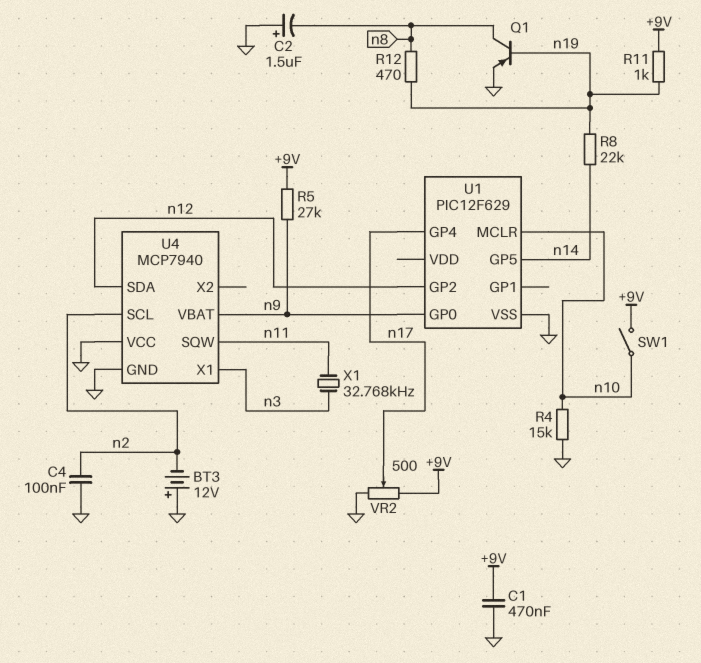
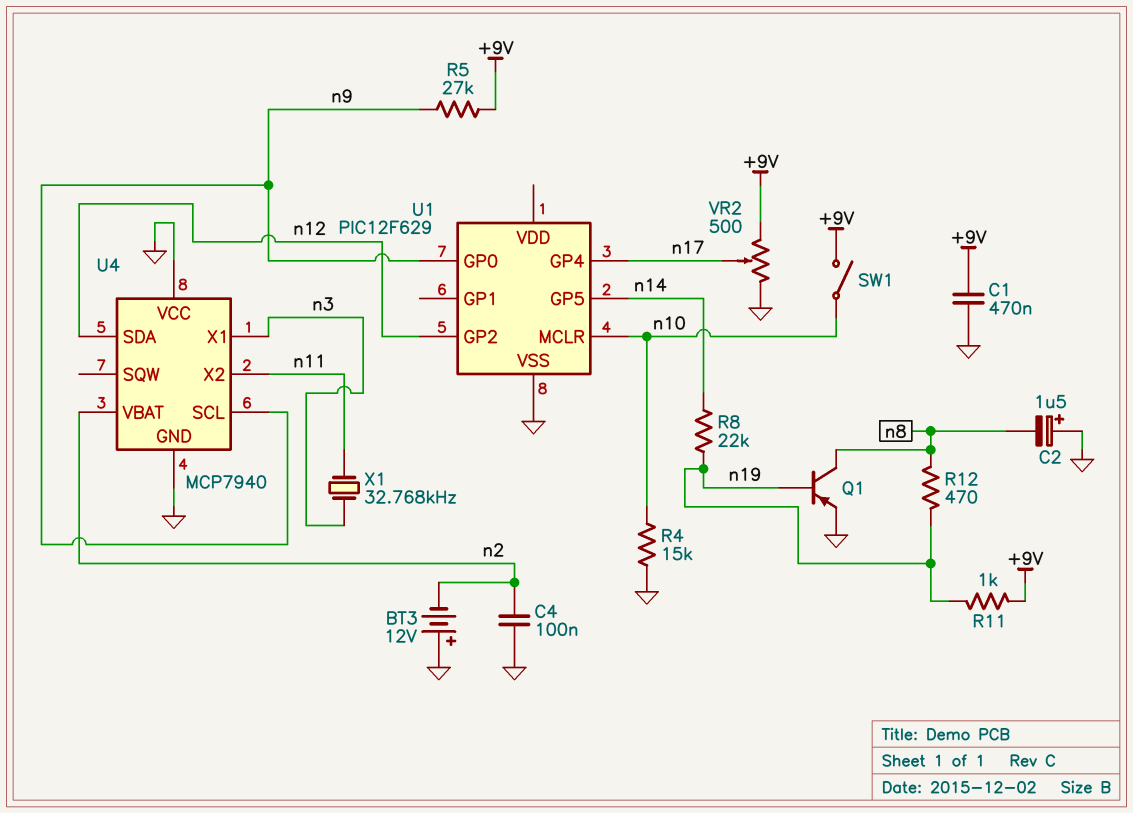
U4 pin SCL: n2 -> n9
U4 pin SQW: n11 -> none
U4 pin VBAT: n9 -> n2
U4 pin X2: none -> n11

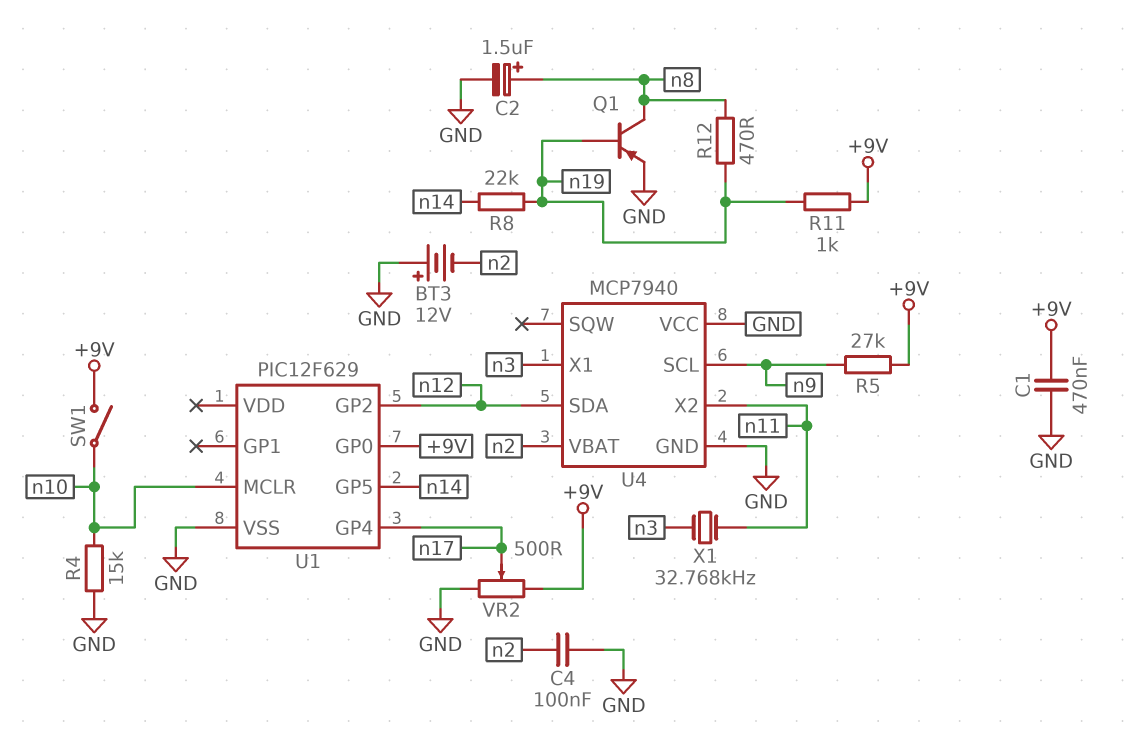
C2: 1.5uF (plus GND, minus n8) -> 1.5uF (plus n8, minus GND)
U1 pin GP0: n9 -> +9V

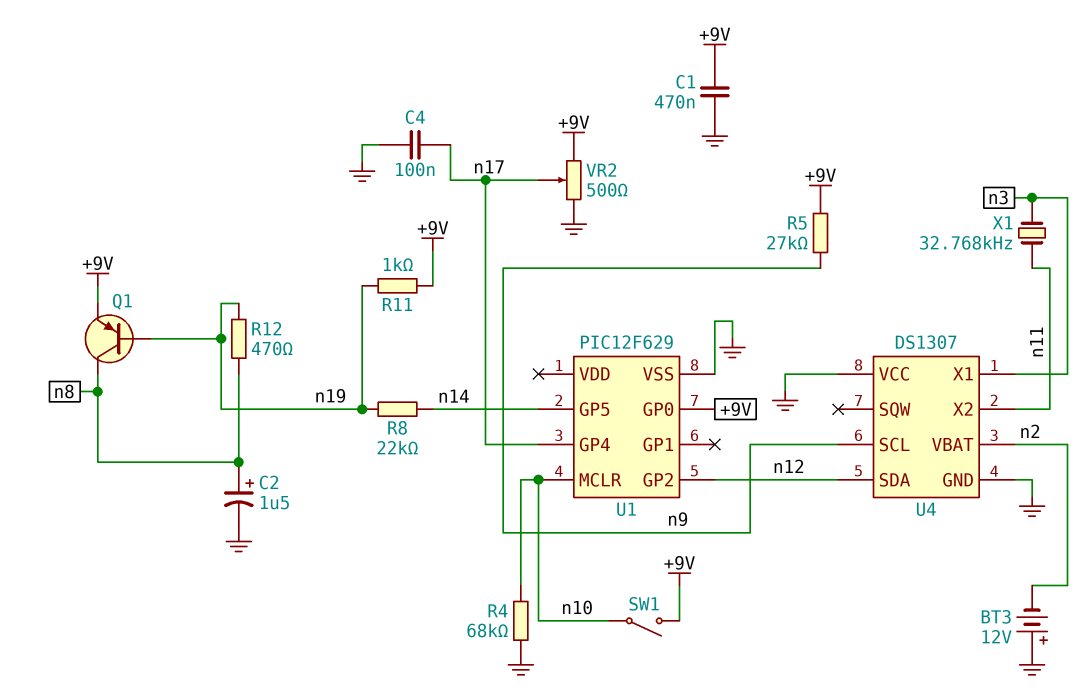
C4: 100nF (GND, n2) -> 100nF (GND, n17)
Q1: PNP (B n19, C n8, E GND) -> PNP (B n19, C n8, E +9V)
R4: 15k (GND, n10) -> 68k (GND, n10)
U4: MCP7940 -> DS1307

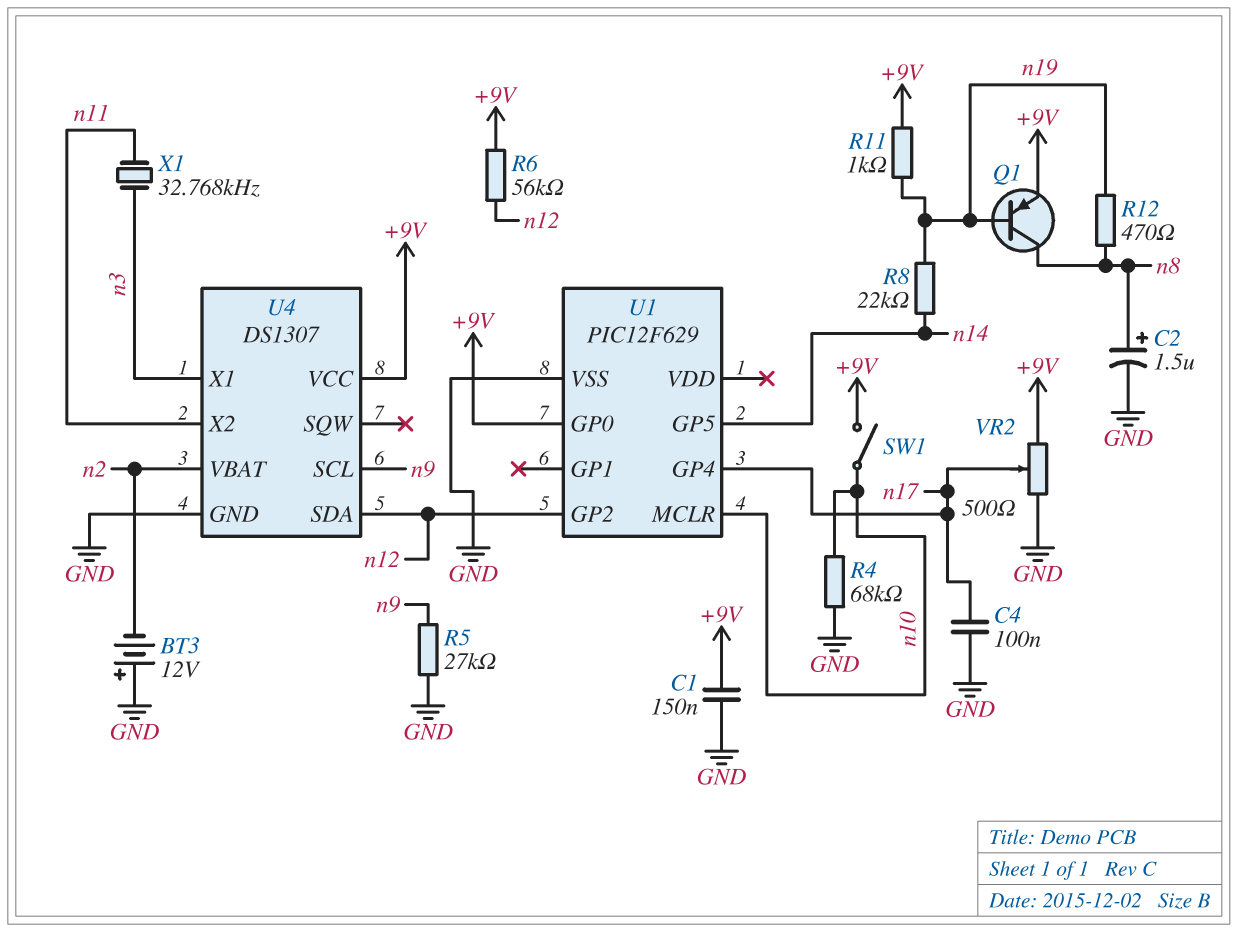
C1: 470nF (+9V, GND) -> 150nF (+9V, GND)
R5: 27k (+9V, n9) -> 27k (GND, n9)
R6: none -> 56k (+9V, n12)
U4 pin VCC: GND -> +9V

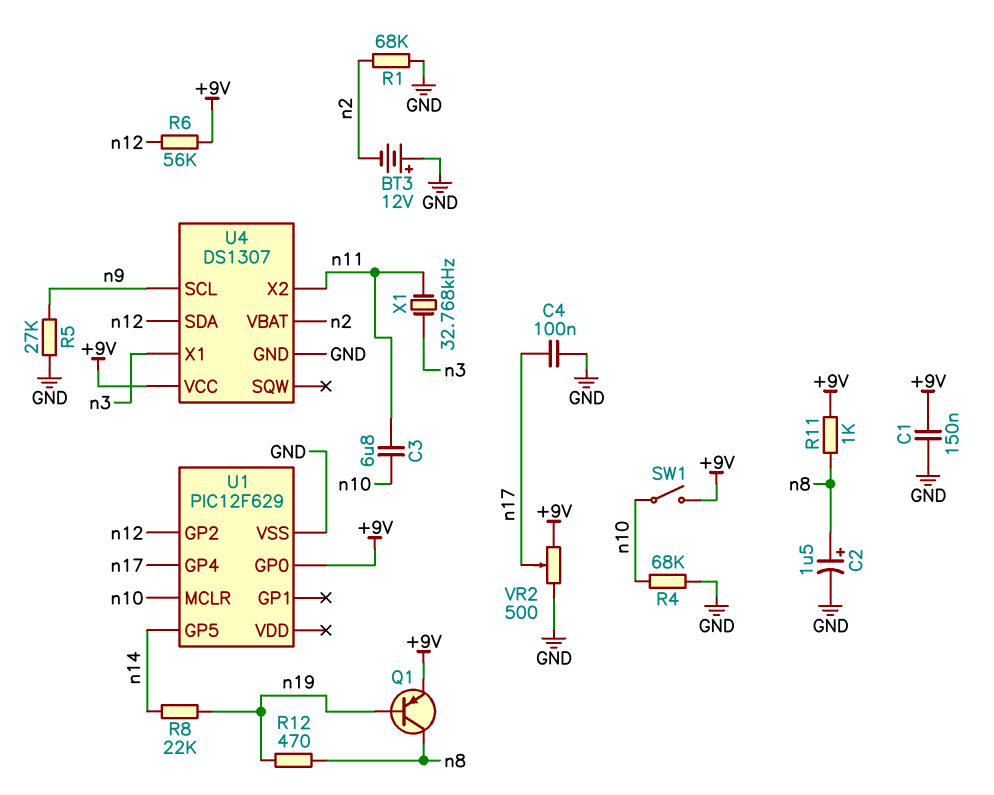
C3: none -> 6.8uF (n10, n11)
R1: none -> 68k (GND, n2)
R11: 1k (+9V, n19) -> 1k (+9V, n8)

